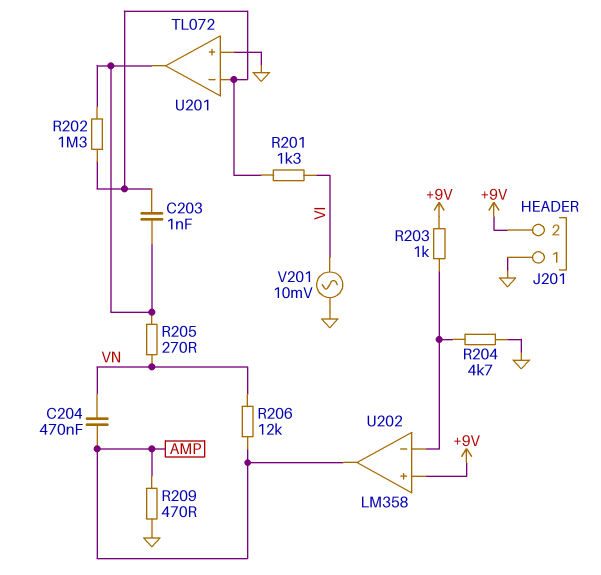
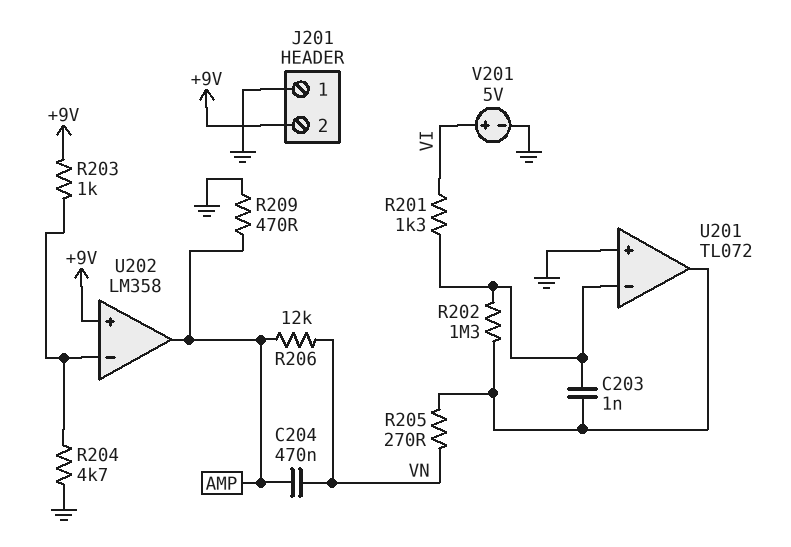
V201: AC 10mV (GND, VI) -> 5V (plus VI, minus GND)

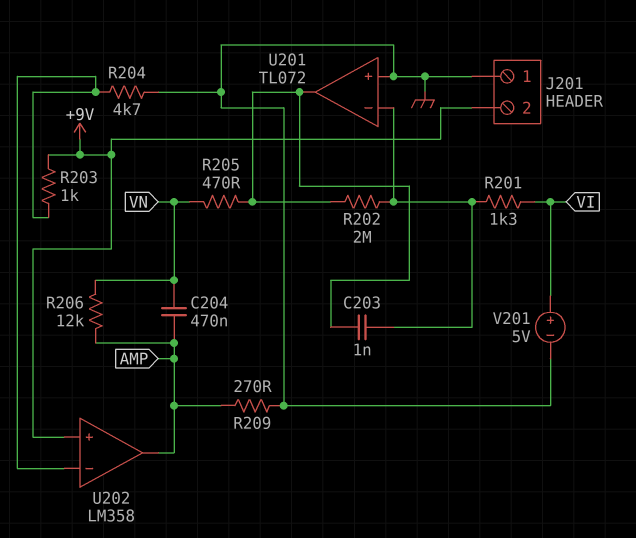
R202: 1.3M (U201/in-, U201/out) -> 2M (U201/in-, U201/out)
R205: 270 (U201/out, VN) -> 470 (U201/out, VN)
R209: 470 (AMP, GND) -> 270 (AMP, GND)

